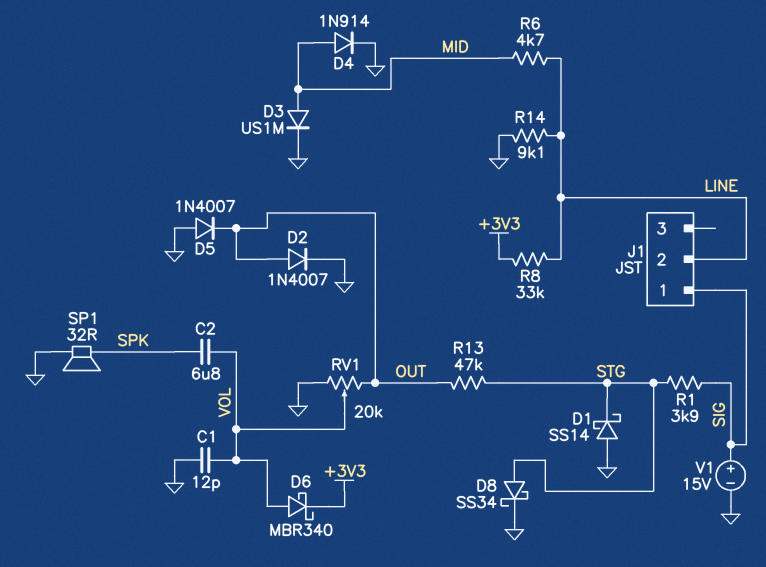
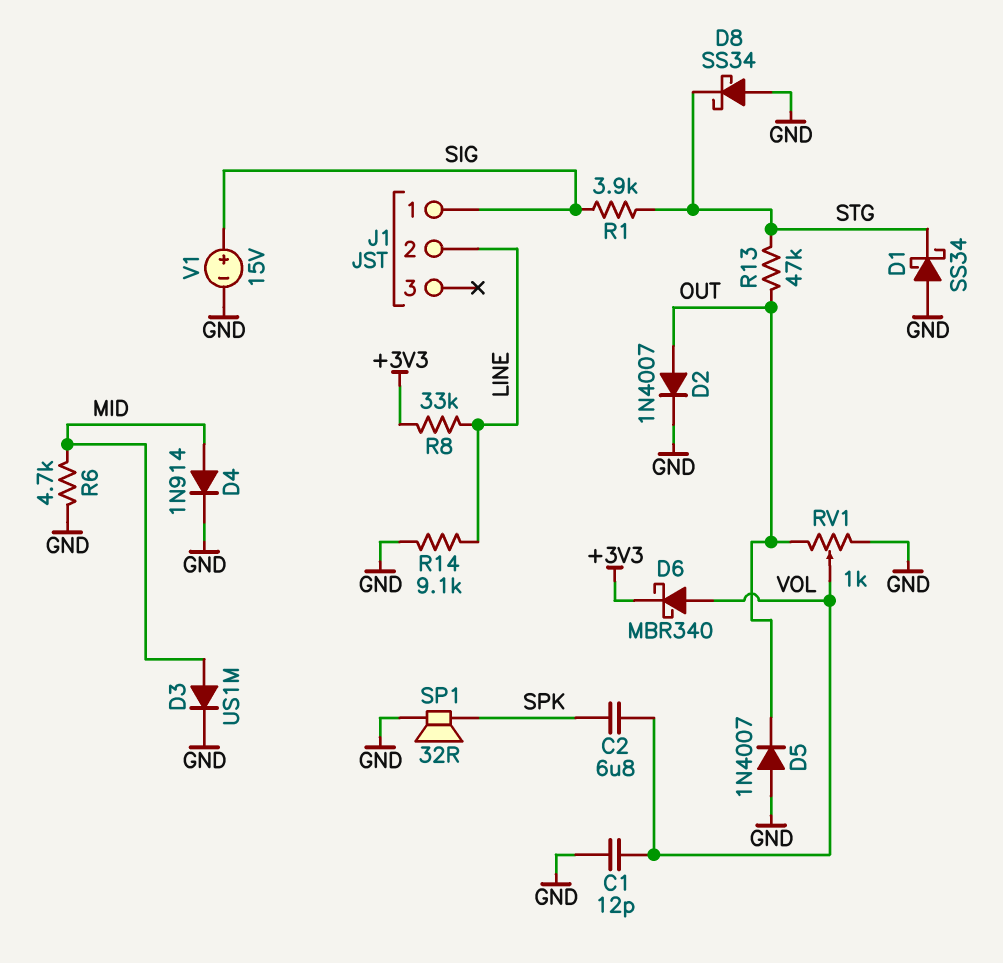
D1: schottky SS14 (A GND, K STG) -> schottky SS34 (A GND, K STG)
D8: schottky SS34 (A STG, K GND) -> schottky SS34 (A GND, K STG)
R6: 4.7k (LINE, MID) -> 4.7k (GND, MID)
RV1: 20k (GND, OUT, wiper VOL) -> 1k (GND, OUT, wiper VOL)

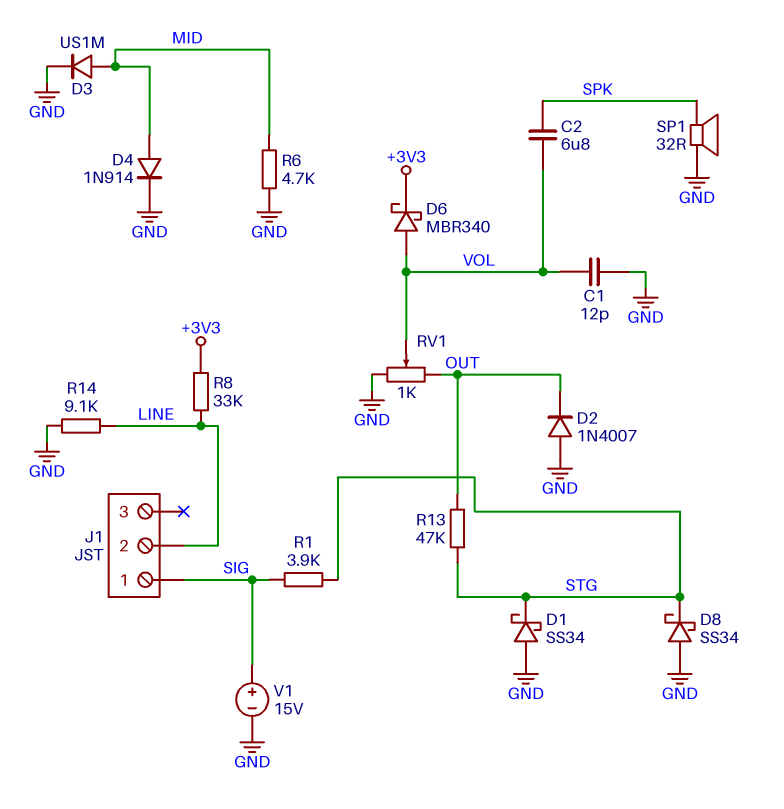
D2: diode 1N4007 (A OUT, K GND) -> diode 1N4007 (A GND, K OUT)
D5: diode 1N4007 (A GND, K OUT) -> none

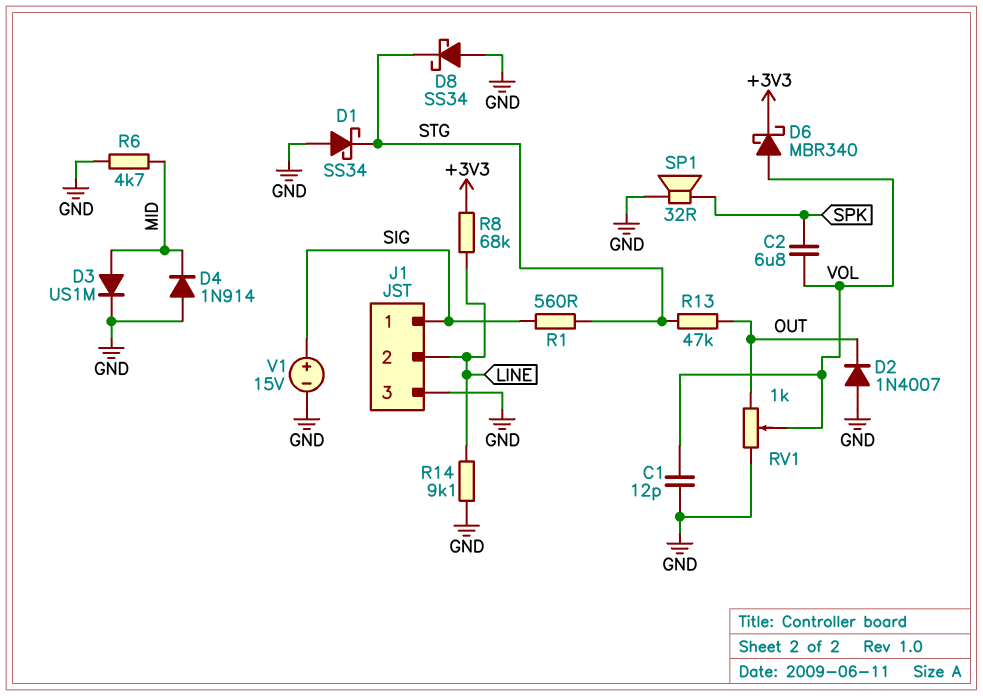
D4: diode 1N914 (A MID, K GND) -> diode 1N914 (A GND, K MID)
J1 pin 3: none -> GND
R1: 3.9k (SIG, STG) -> 560 (SIG, STG)
R8: 33k (+3V3, LINE) -> 68k (+3V3, LINE)

